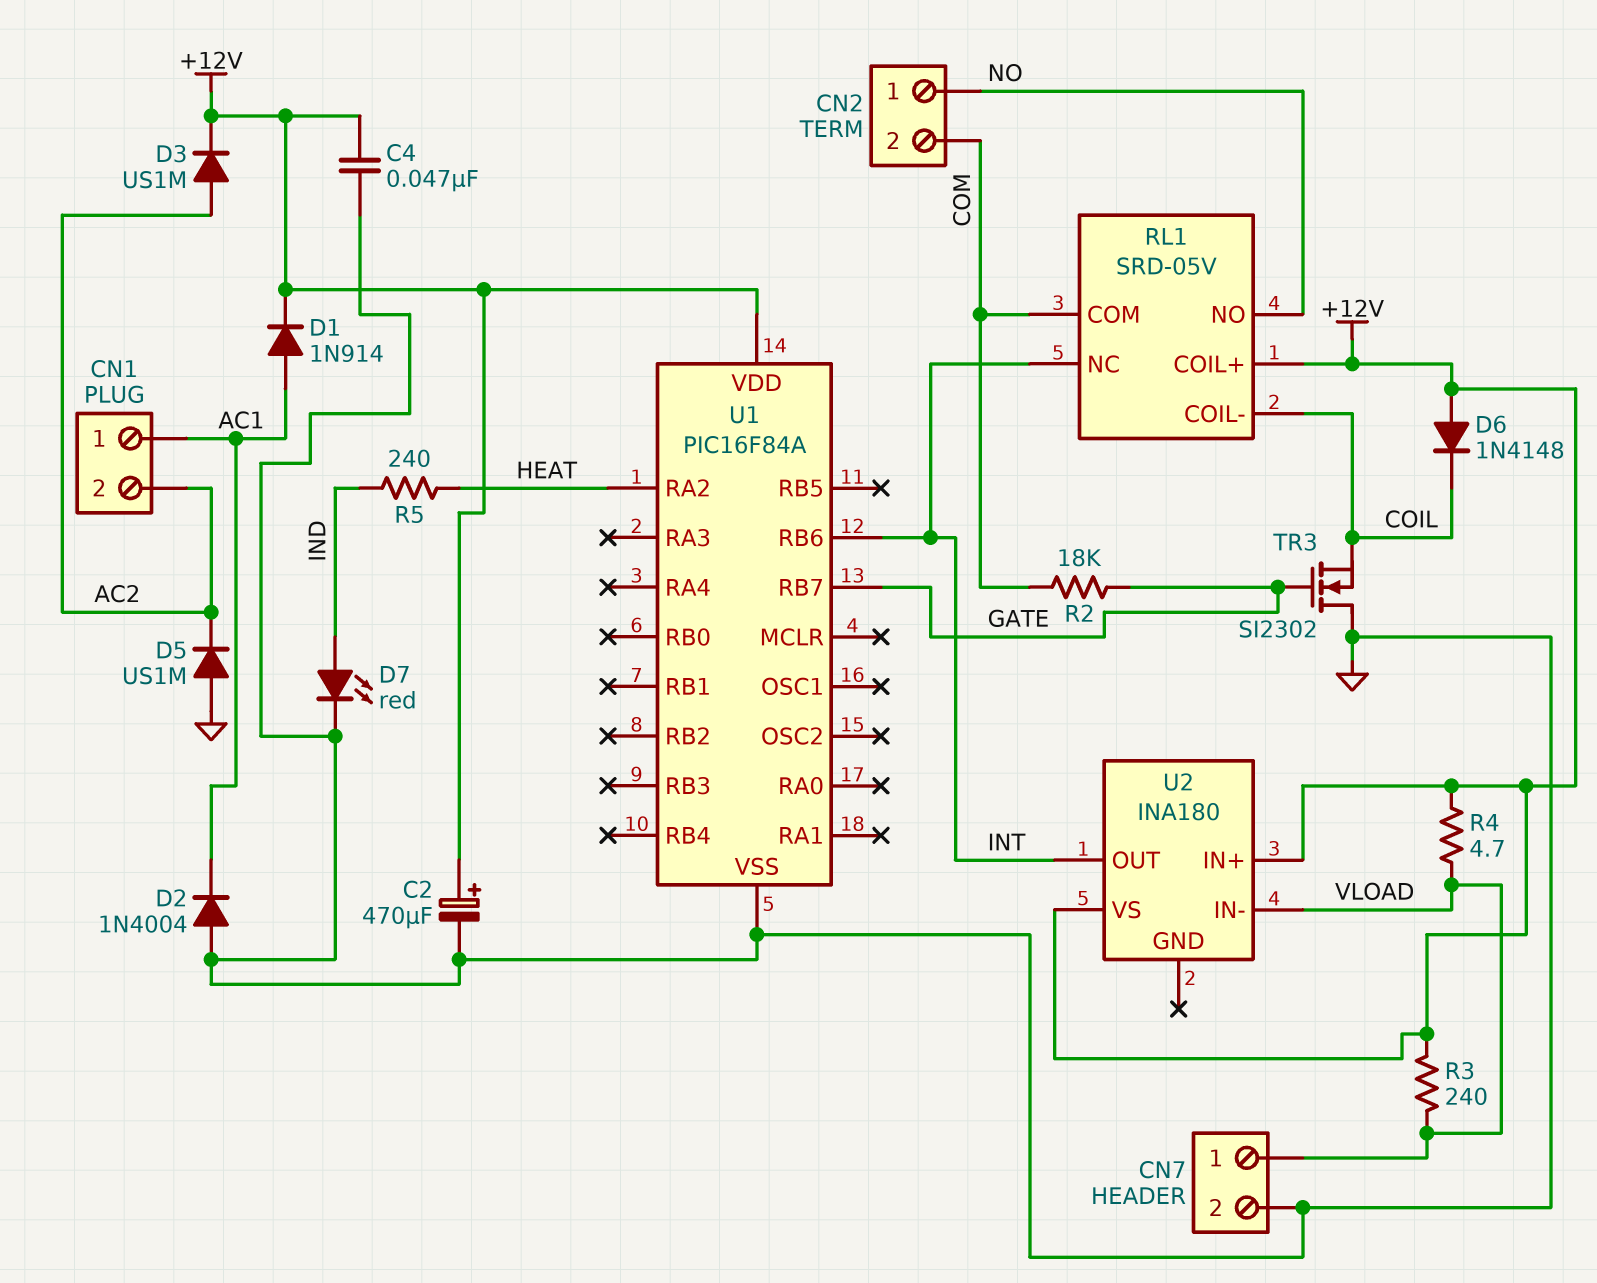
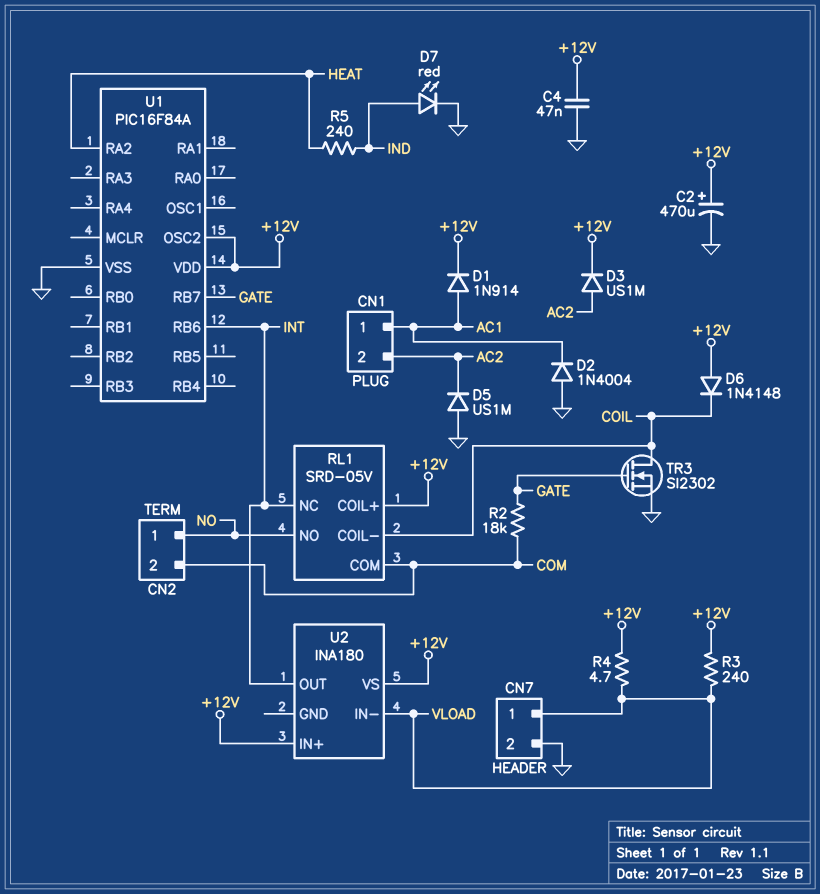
TR3: NMOS SI2302 (G GATE, D GND, S COIL) -> NMOS SI2302 (G GATE, D COIL, S GND)
U1 pin OSC2: none -> +12V

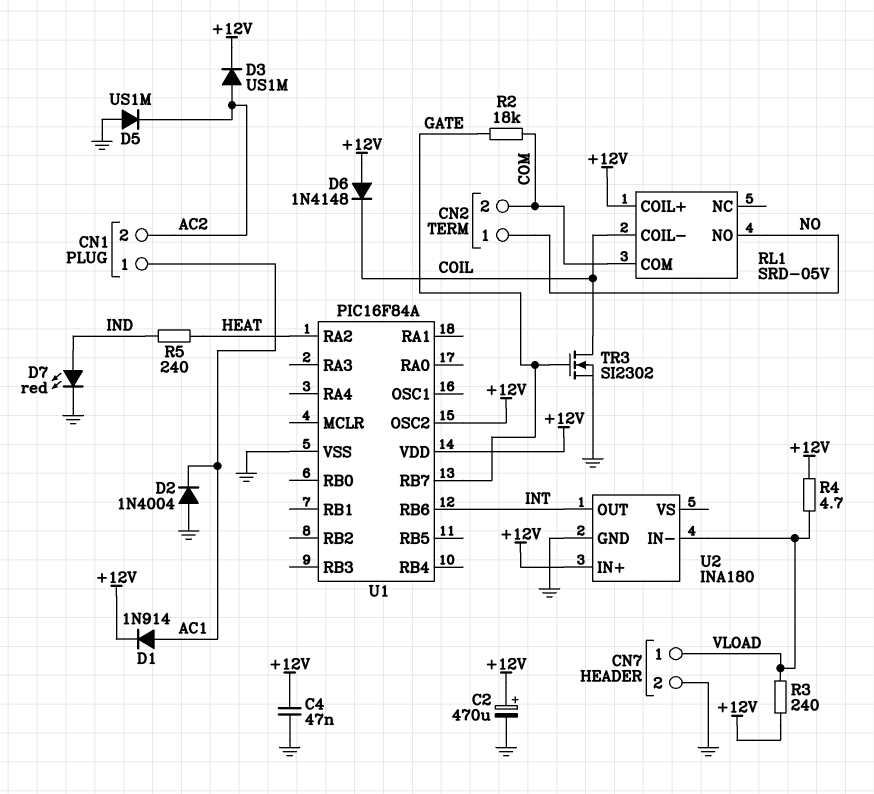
RL1 pin NC: INT -> none
U2 pin GND: none -> GND
U2 pin VS: +12V -> none

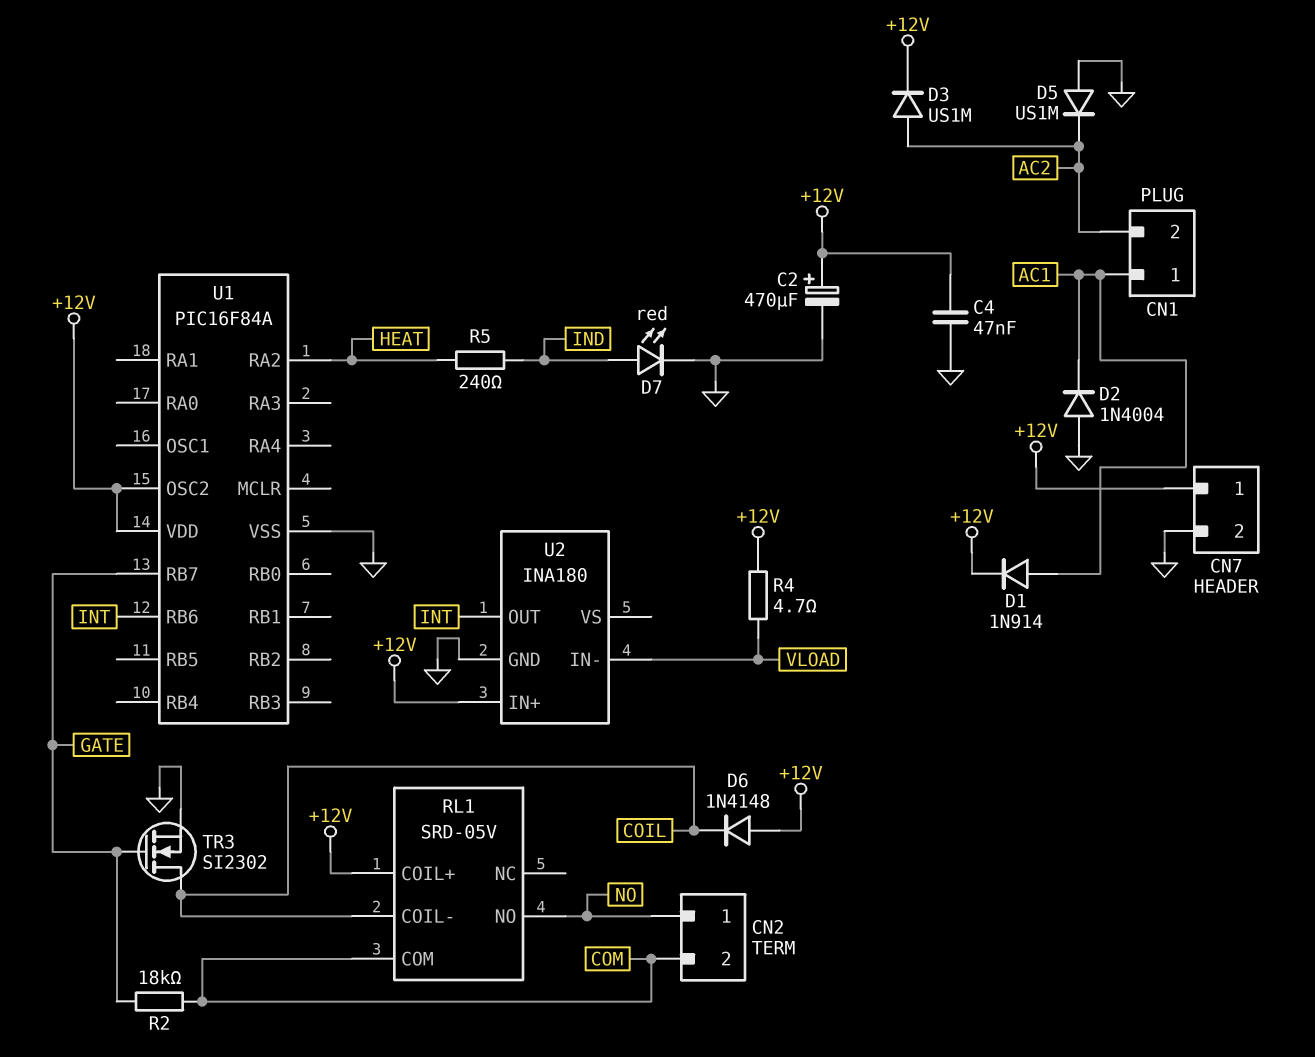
CN7 pin 1: VLOAD -> +12V
R3: 240 (+12V, VLOAD) -> none

